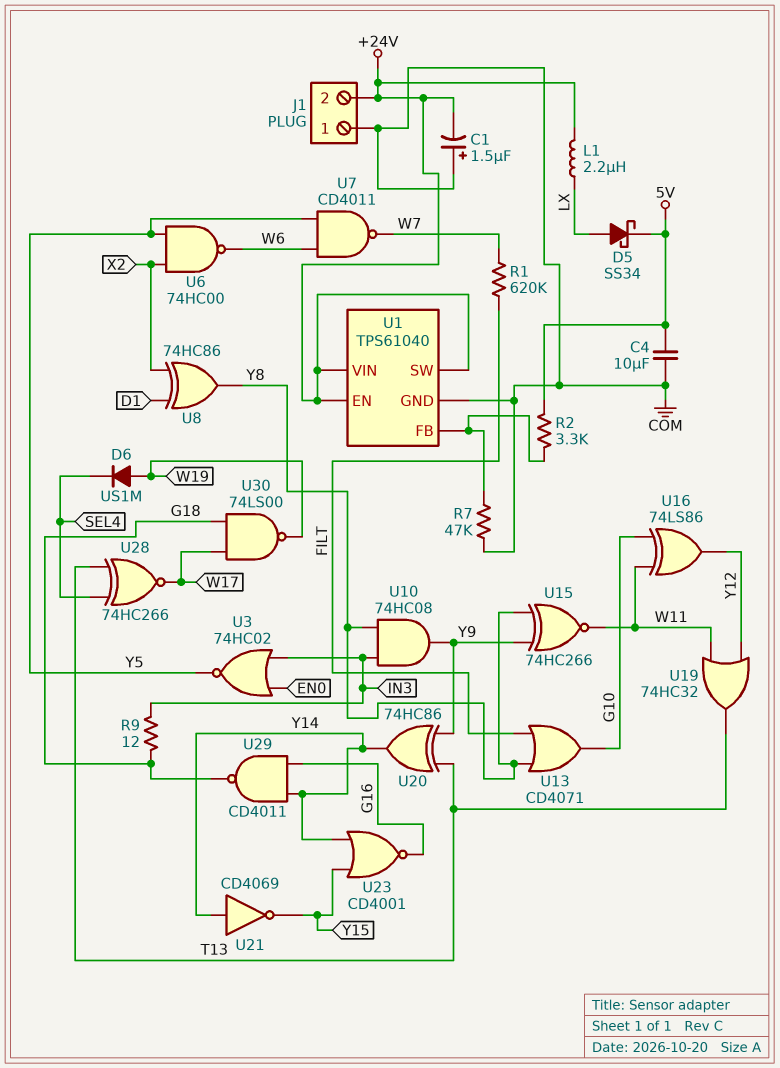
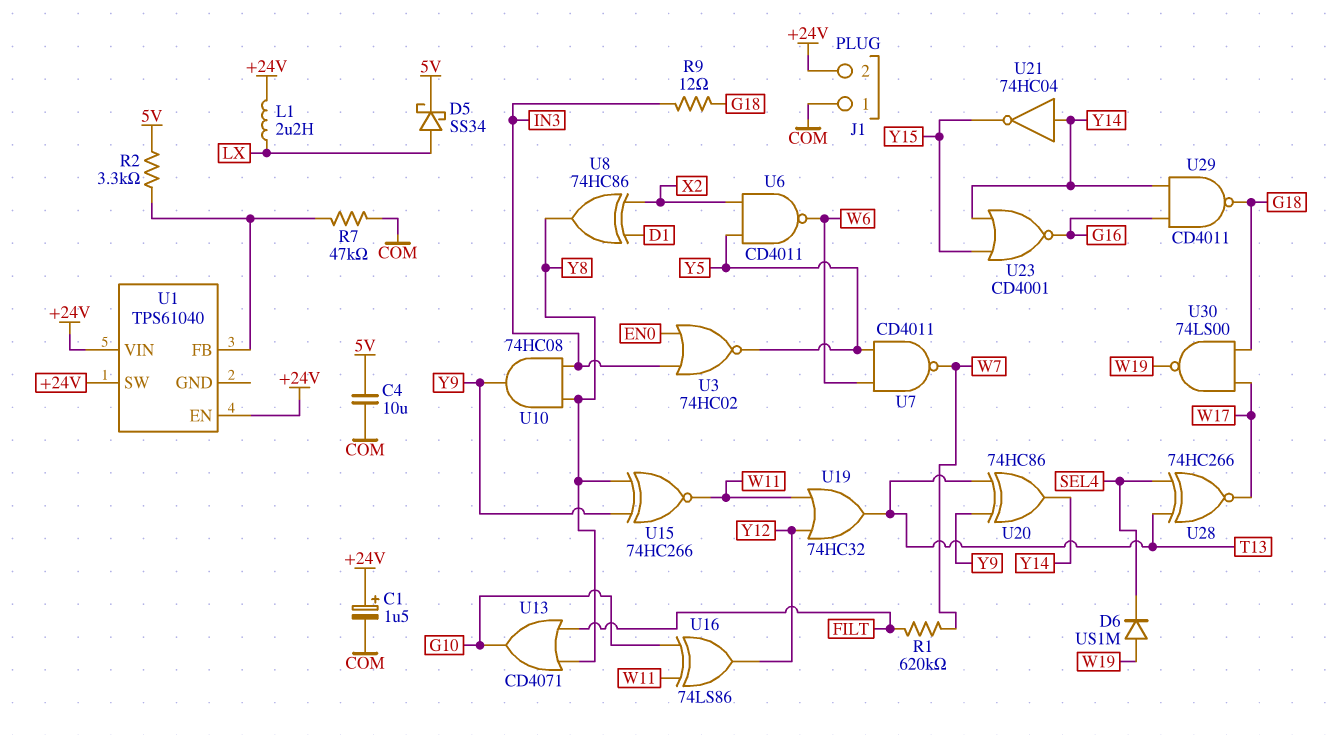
C1: 1.5uF (plus COM, minus +24V) -> 1.5uF (plus +24V, minus COM)
U1 pin GND: COM -> none
U6: NAND 74HC00 (in X2, in Y5, out W6) -> NAND CD4011 (in X2, in Y5, out W6)
U21: NOT CD4069 (in Y14, out Y15) -> NOT 74HC04 (in Y14, out Y15)

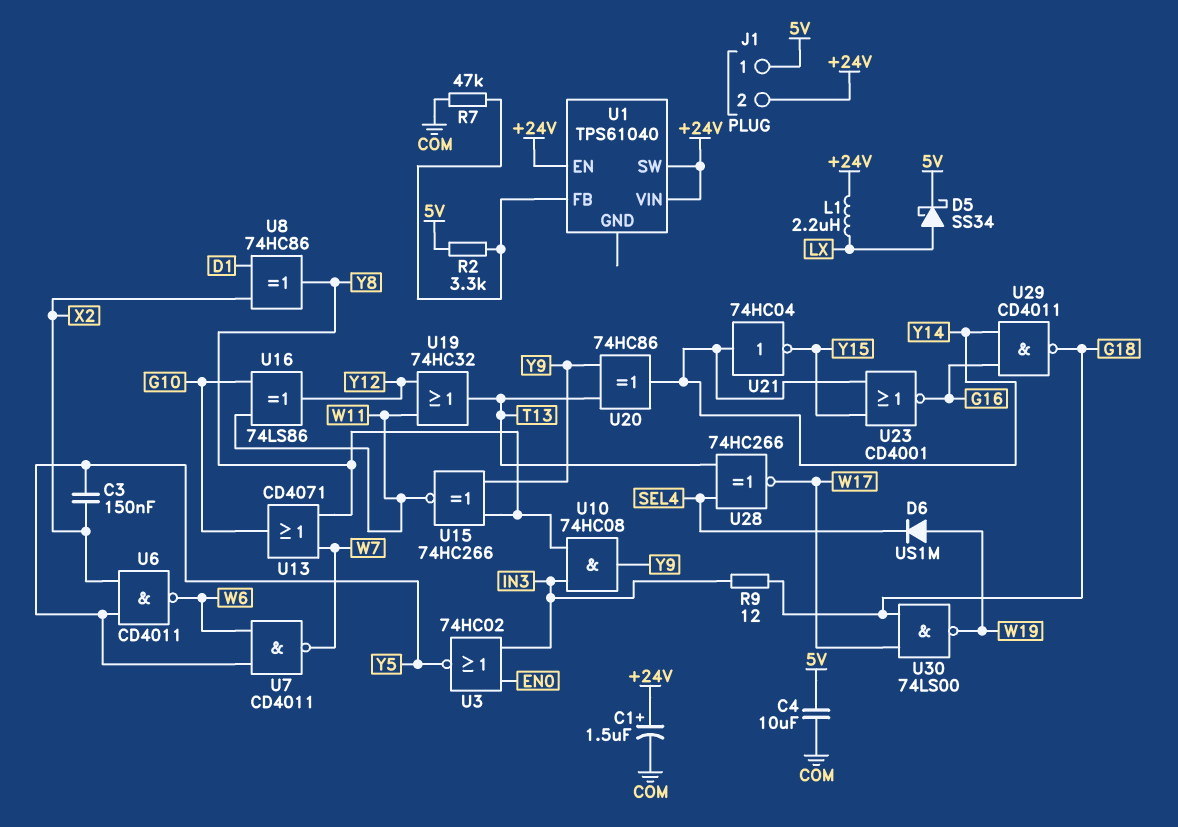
C3: none -> 150nF (X2, Y5)
J1 pin 1: COM -> 5V
R1: 620k (FILT, W7) -> none
U13: OR CD4071 (in FILT, in Y8, out G10) -> OR CD4071 (in W7, in Y8, out G10)

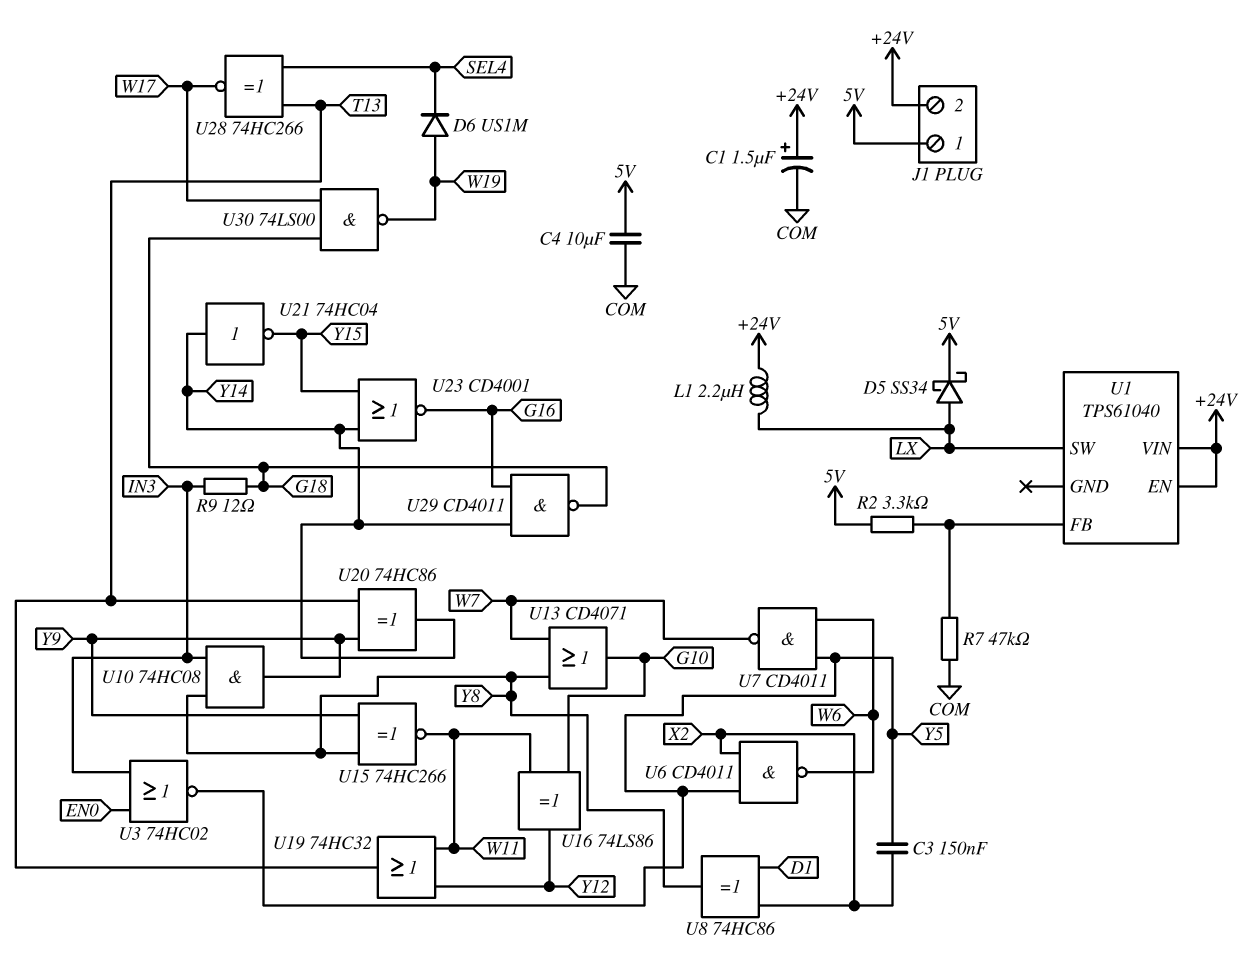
U1 pin SW: +24V -> LX

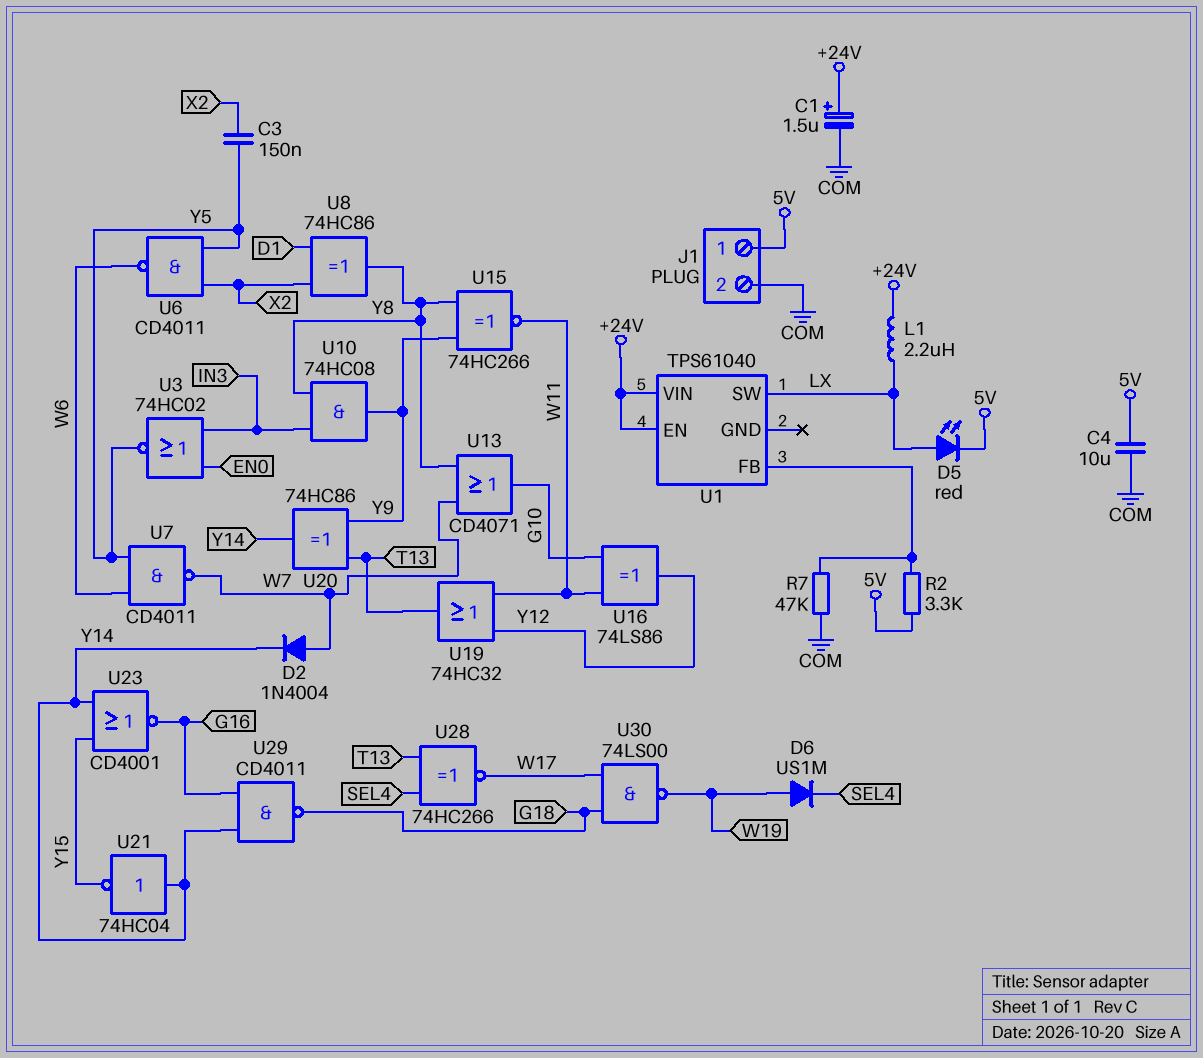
D2: none -> diode 1N4004 (A W7, K Y14)
D5: schottky SS34 (A LX, K 5V) -> LED red (A LX, K 5V)
J1 pin 2: +24V -> COM
R9: 12 (G18, IN3) -> none

